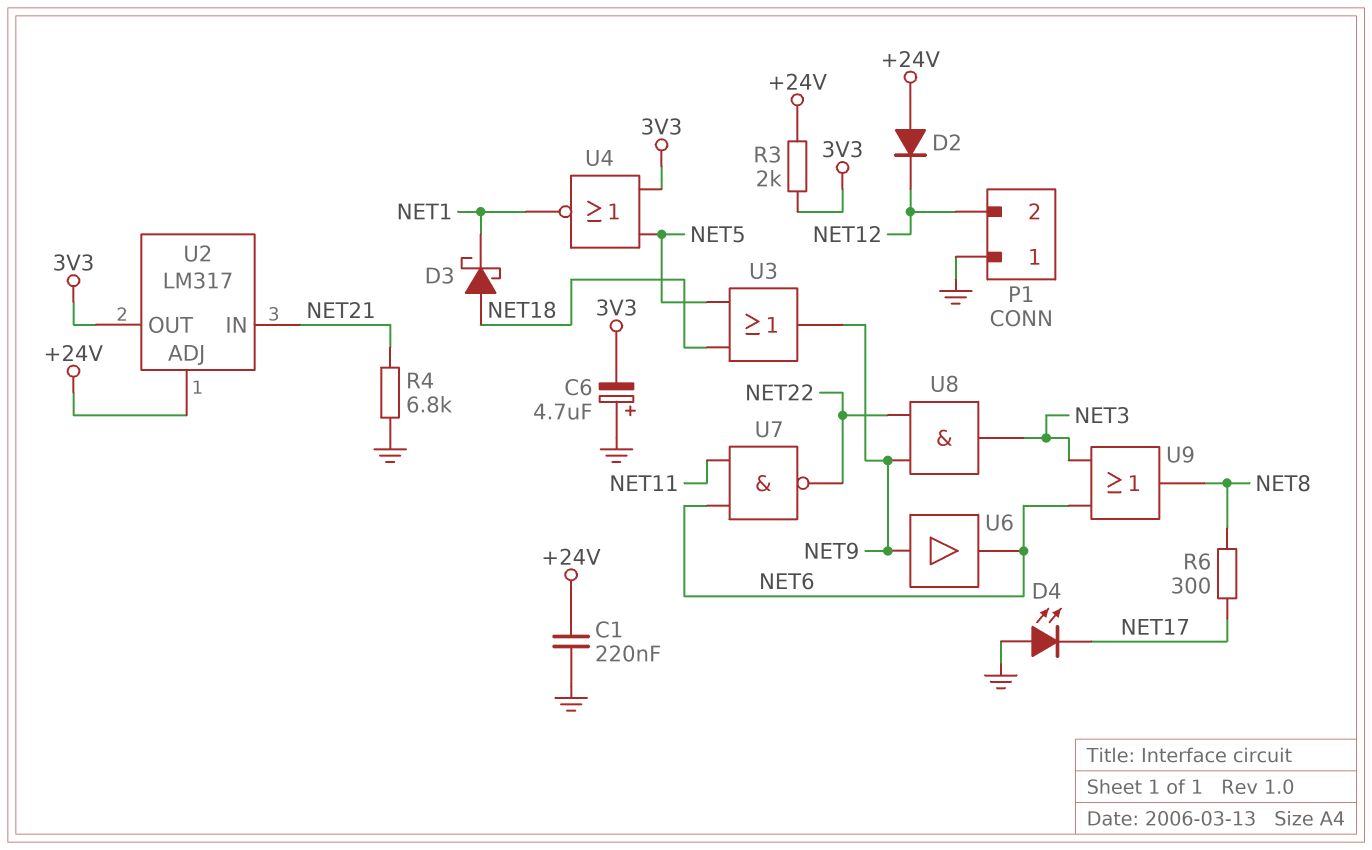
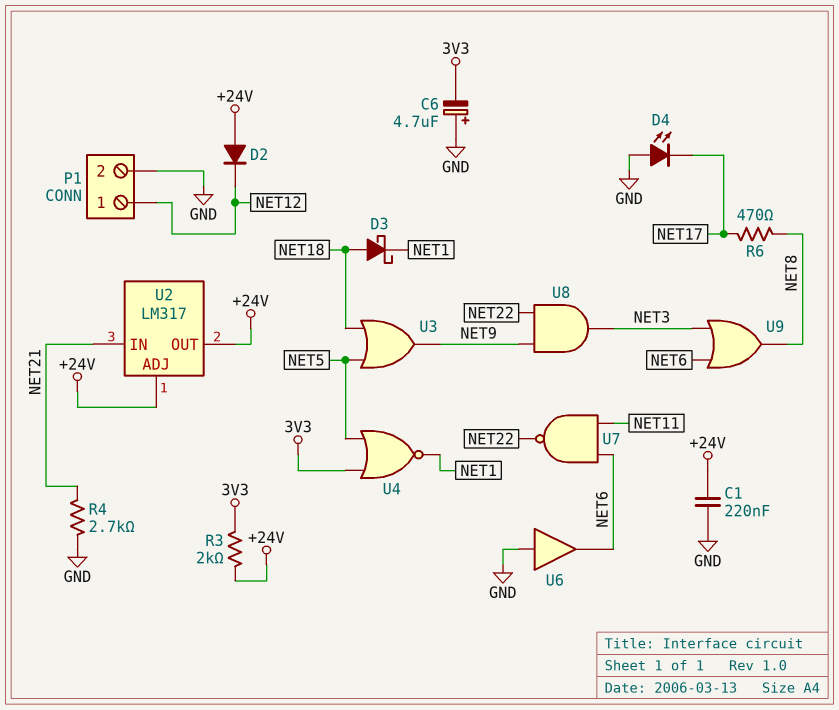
P1 pin 1: GND -> NET12
P1 pin 2: NET12 -> GND
R4: 6.8k (GND, NET21) -> 2.7k (GND, NET21)
R6: 300 (NET8, NET17) -> 470 (NET8, NET17)
U2 pin OUT: 3V3 -> +24V
U6: buffer (in NET9, out NET6) -> buffer (in GND, out NET6)

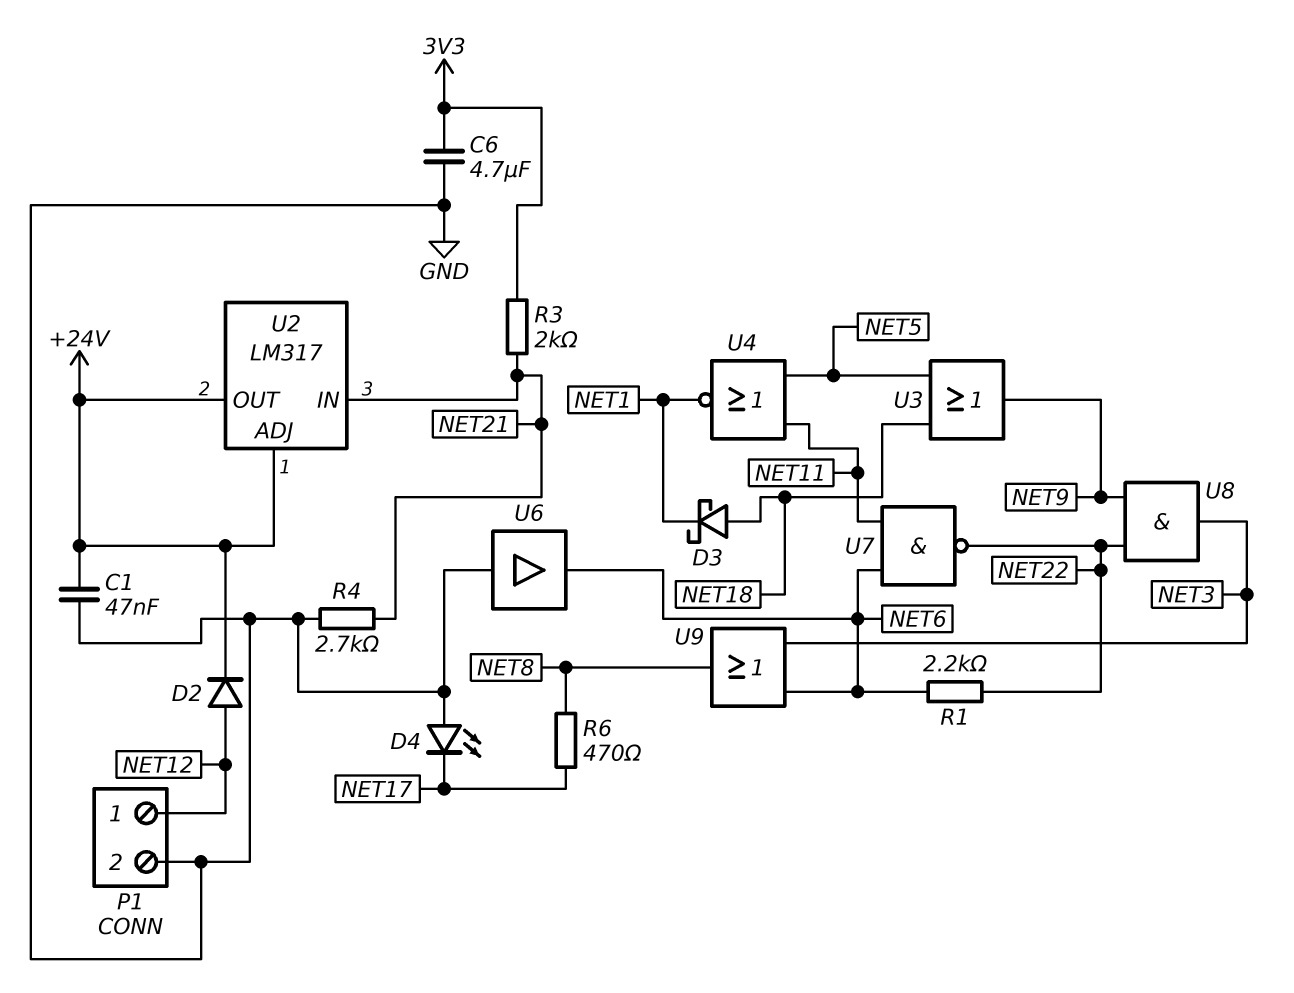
C1: 220nF (+24V, GND) -> 47nF (+24V, GND)
C6: 4.7uF (plus GND, minus 3V3) -> 4.7uF (3V3, GND)
D2: diode (A +24V, K NET12) -> diode (A NET12, K +24V)
R1: none -> 2.2k (NET6, NET22)
R3: 2k (+24V, 3V3) -> 2k (3V3, NET21)
U4: NOR (in 3V3, in NET5, out NET1) -> NOR (in NET5, in NET11, out NET1)

